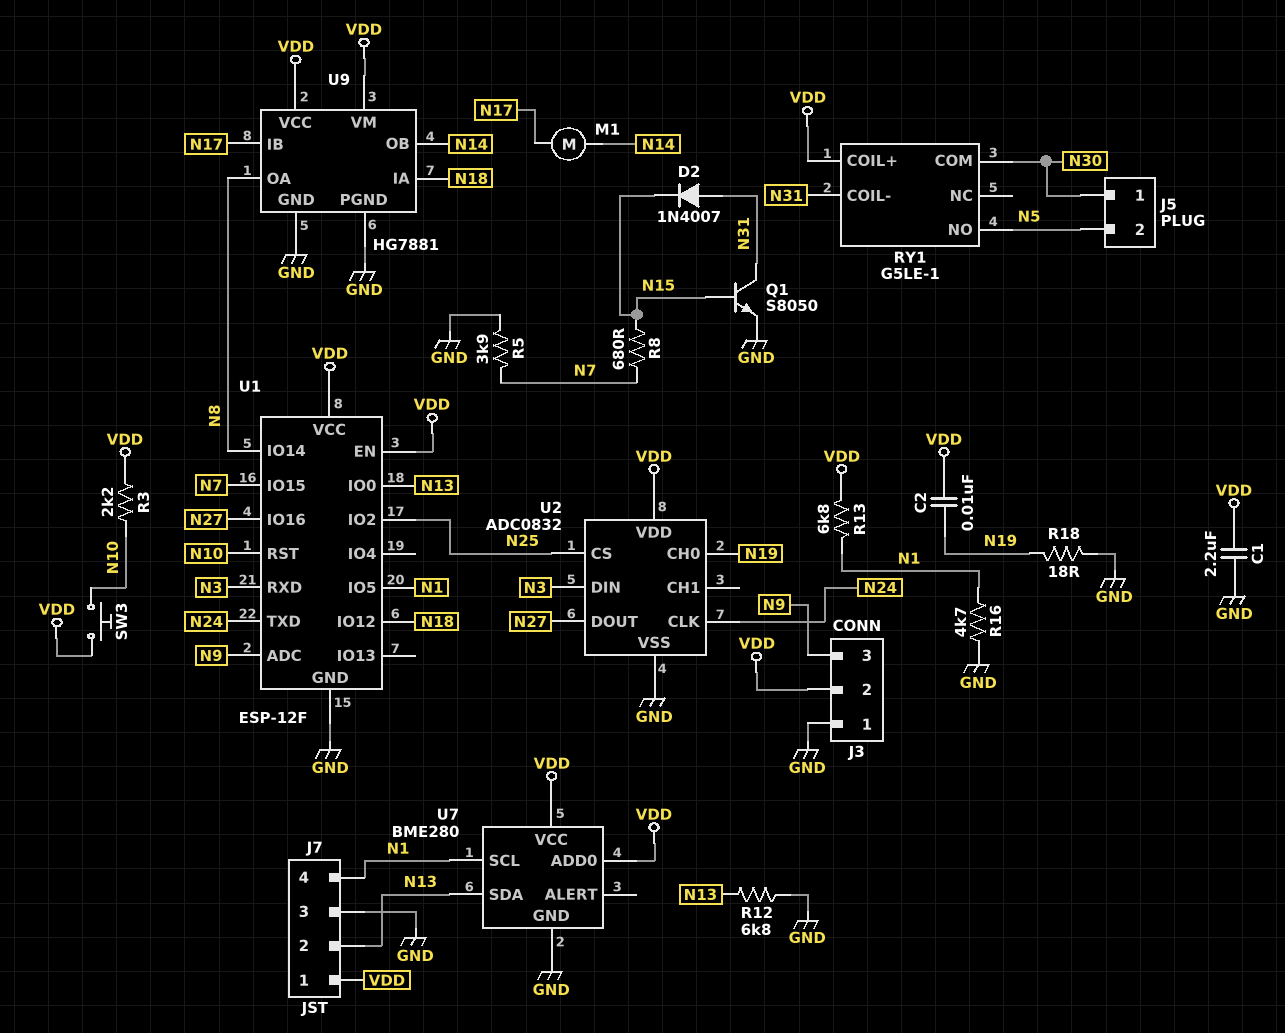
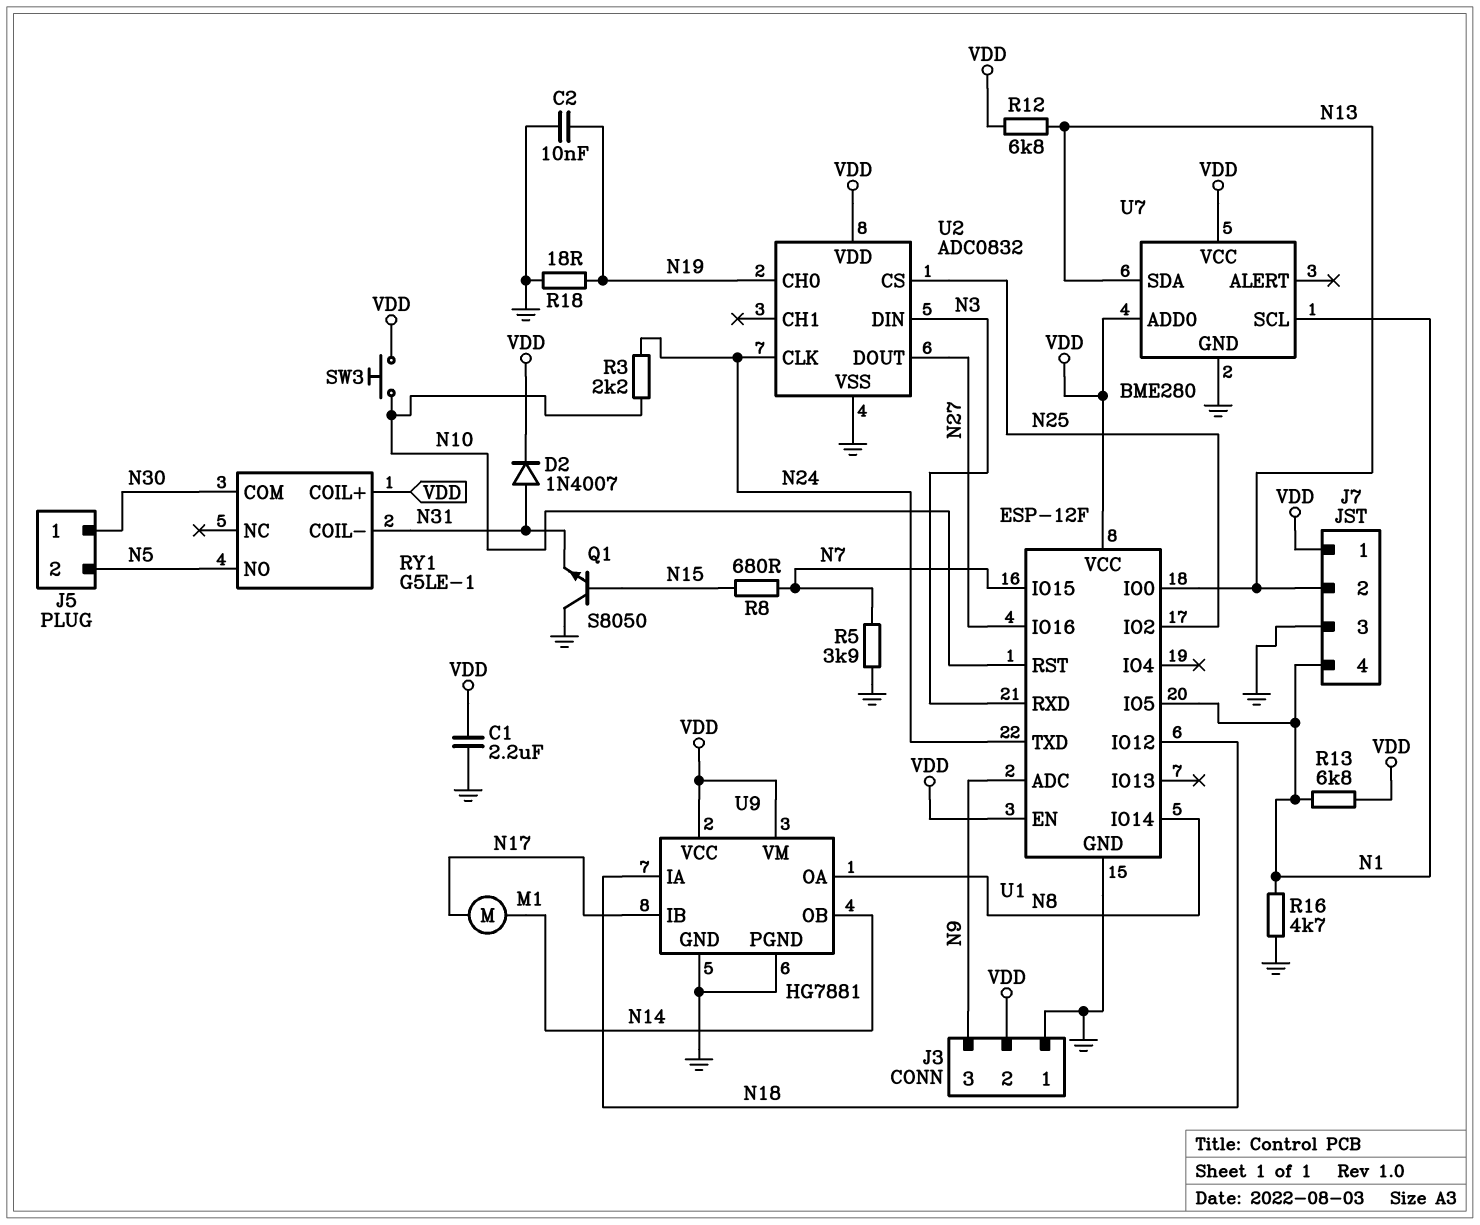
C2: 10nF (N19, VDD) -> 10nF (GND, N19)
D2: diode 1N4007 (A N31, K N15) -> diode 1N4007 (A N31, K VDD)
Q1: NPN S8050 (B N15, C N31, E GND) -> NPN S8050 (B N15, C GND, E N31)
R3: 2.2k (N10, VDD) -> 2.2k (N10, N24)
R12: 6.8k (GND, N13) -> 6.8k (N13, VDD)

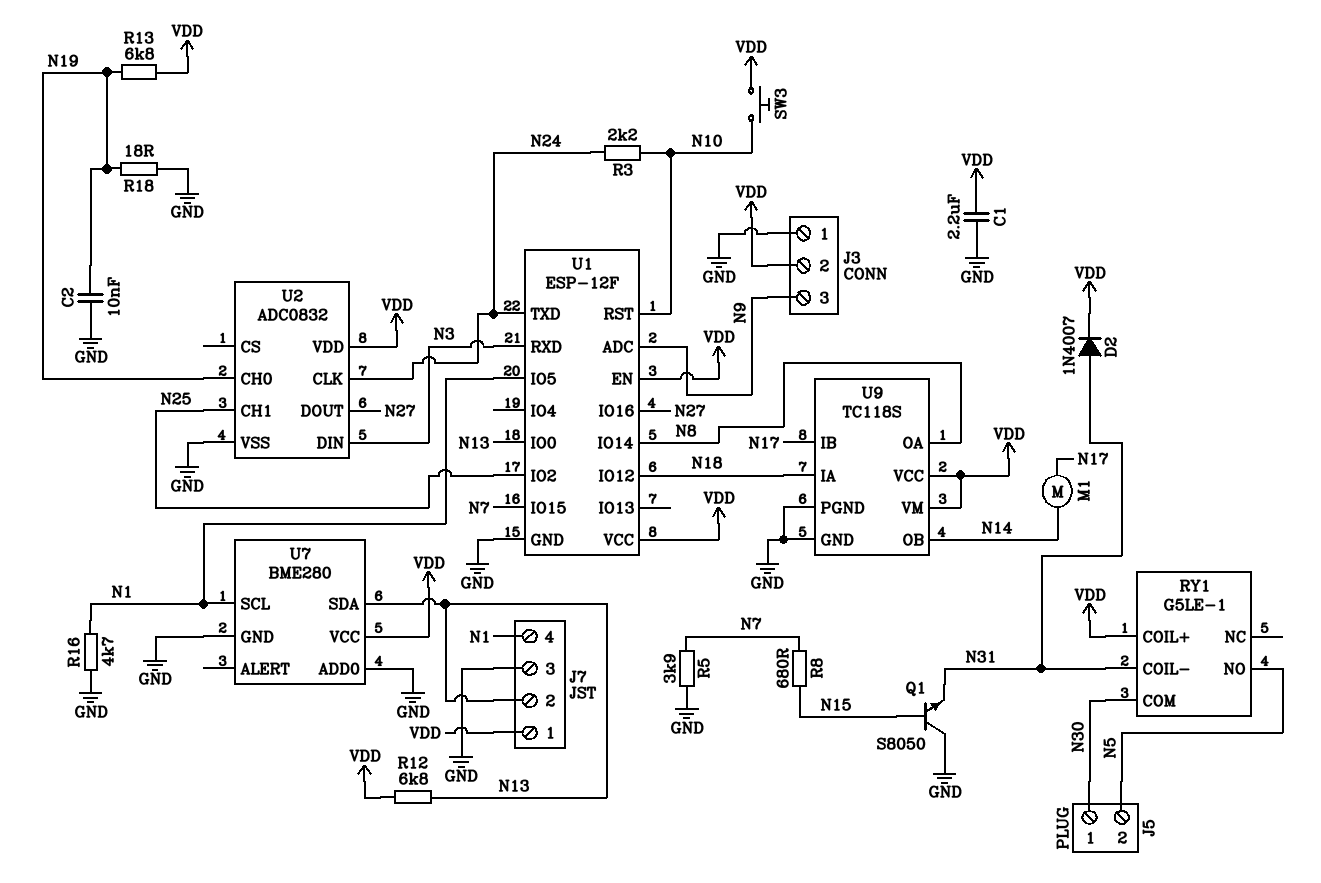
R13: 6.8k (N1, VDD) -> 6.8k (N19, VDD)
U2 pin CH1: none -> N25
U2 pin CS: N25 -> none
U7 pin ADD0: VDD -> GND
U9: HG7881 -> TC118S

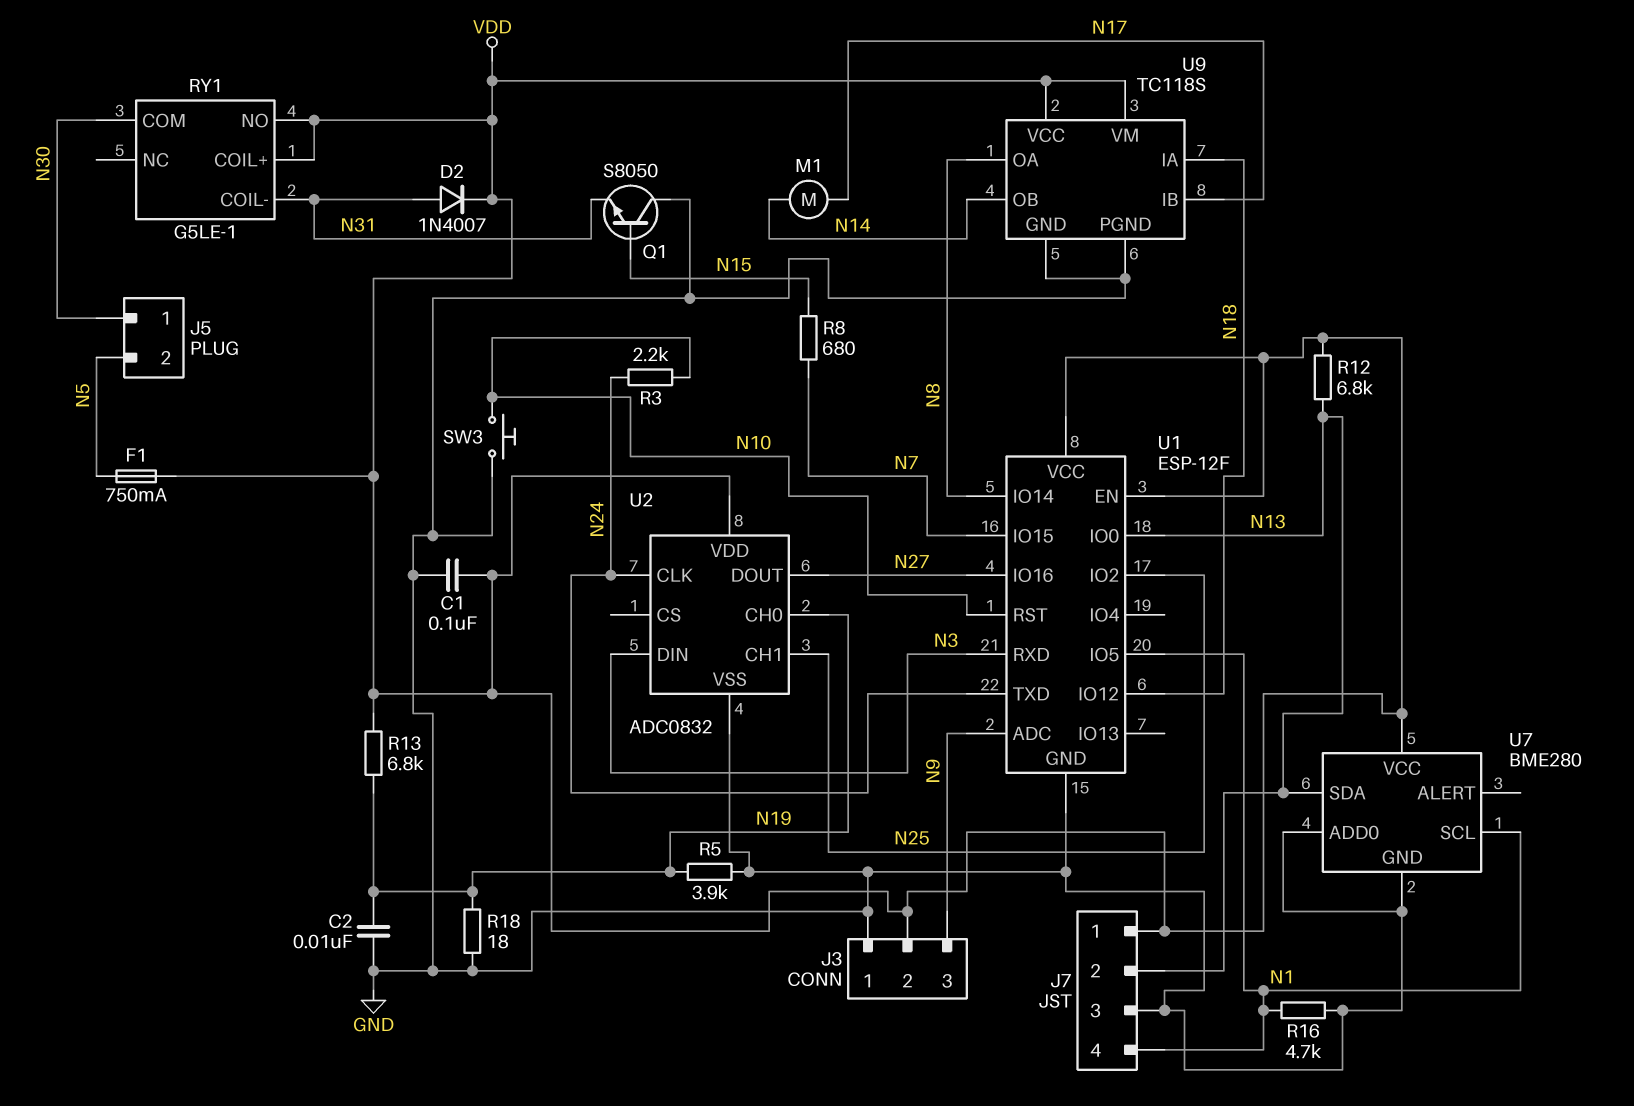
C1: 2.2uF (GND, VDD) -> 100nF (GND, VDD)
F1: none -> 750mA (N5, VDD)
R5: 3.9k (GND, N7) -> 3.9k (GND, N19)
RY1 pin NO: N5 -> VDD
SW3: button (N10, VDD) -> button (GND, N10)

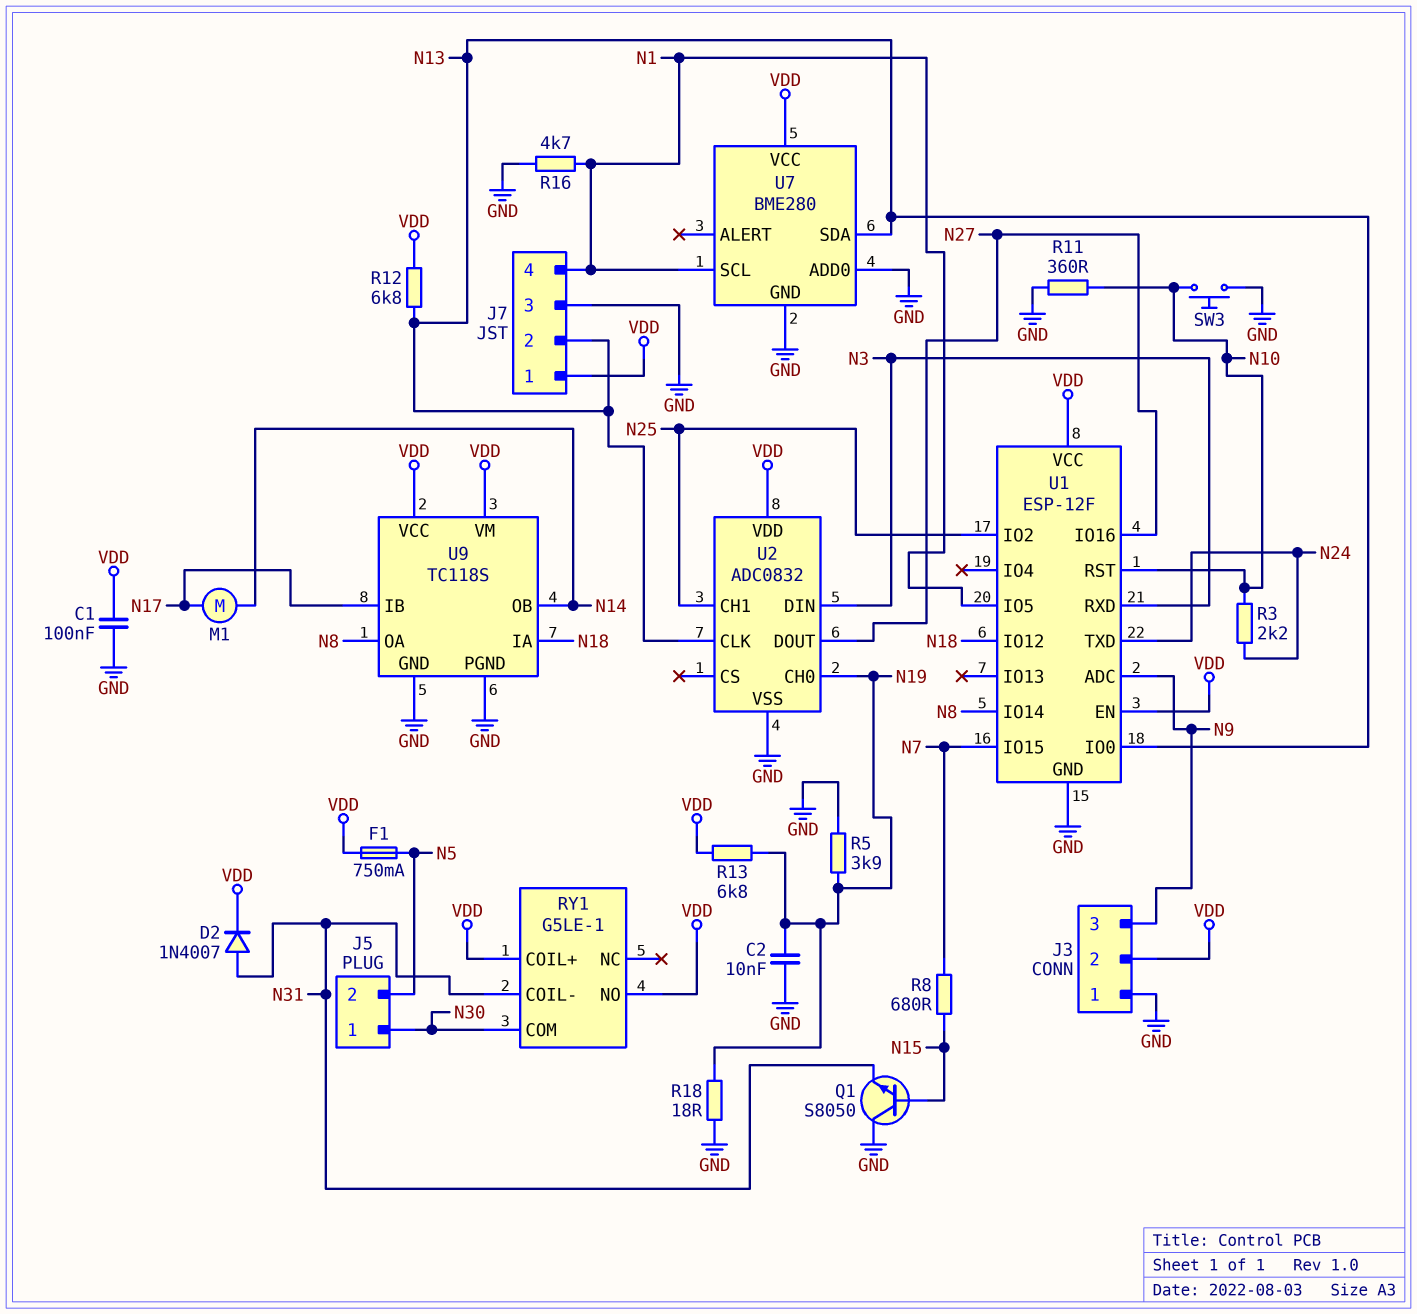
R11: none -> 360 (GND, N10)
U2 pin CLK: N24 -> N13

